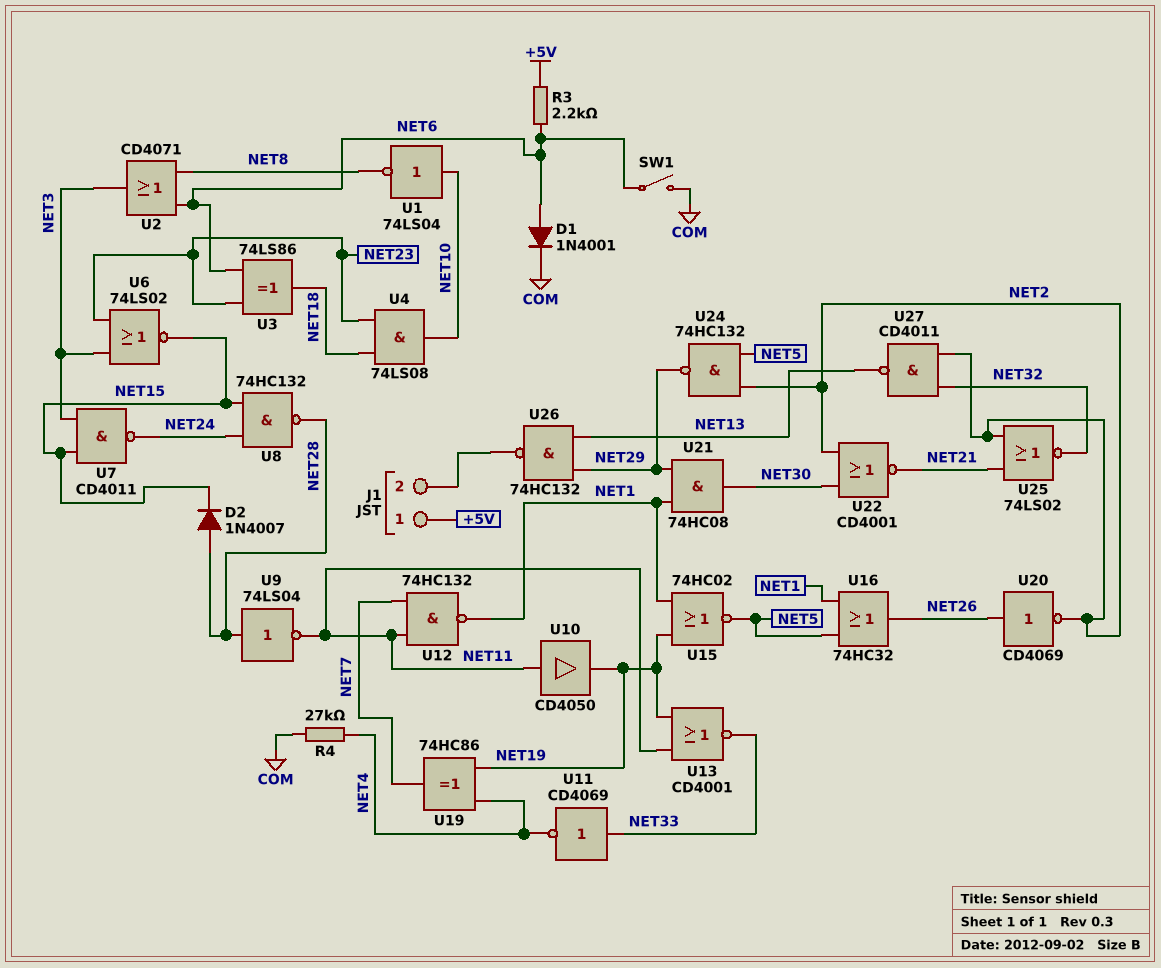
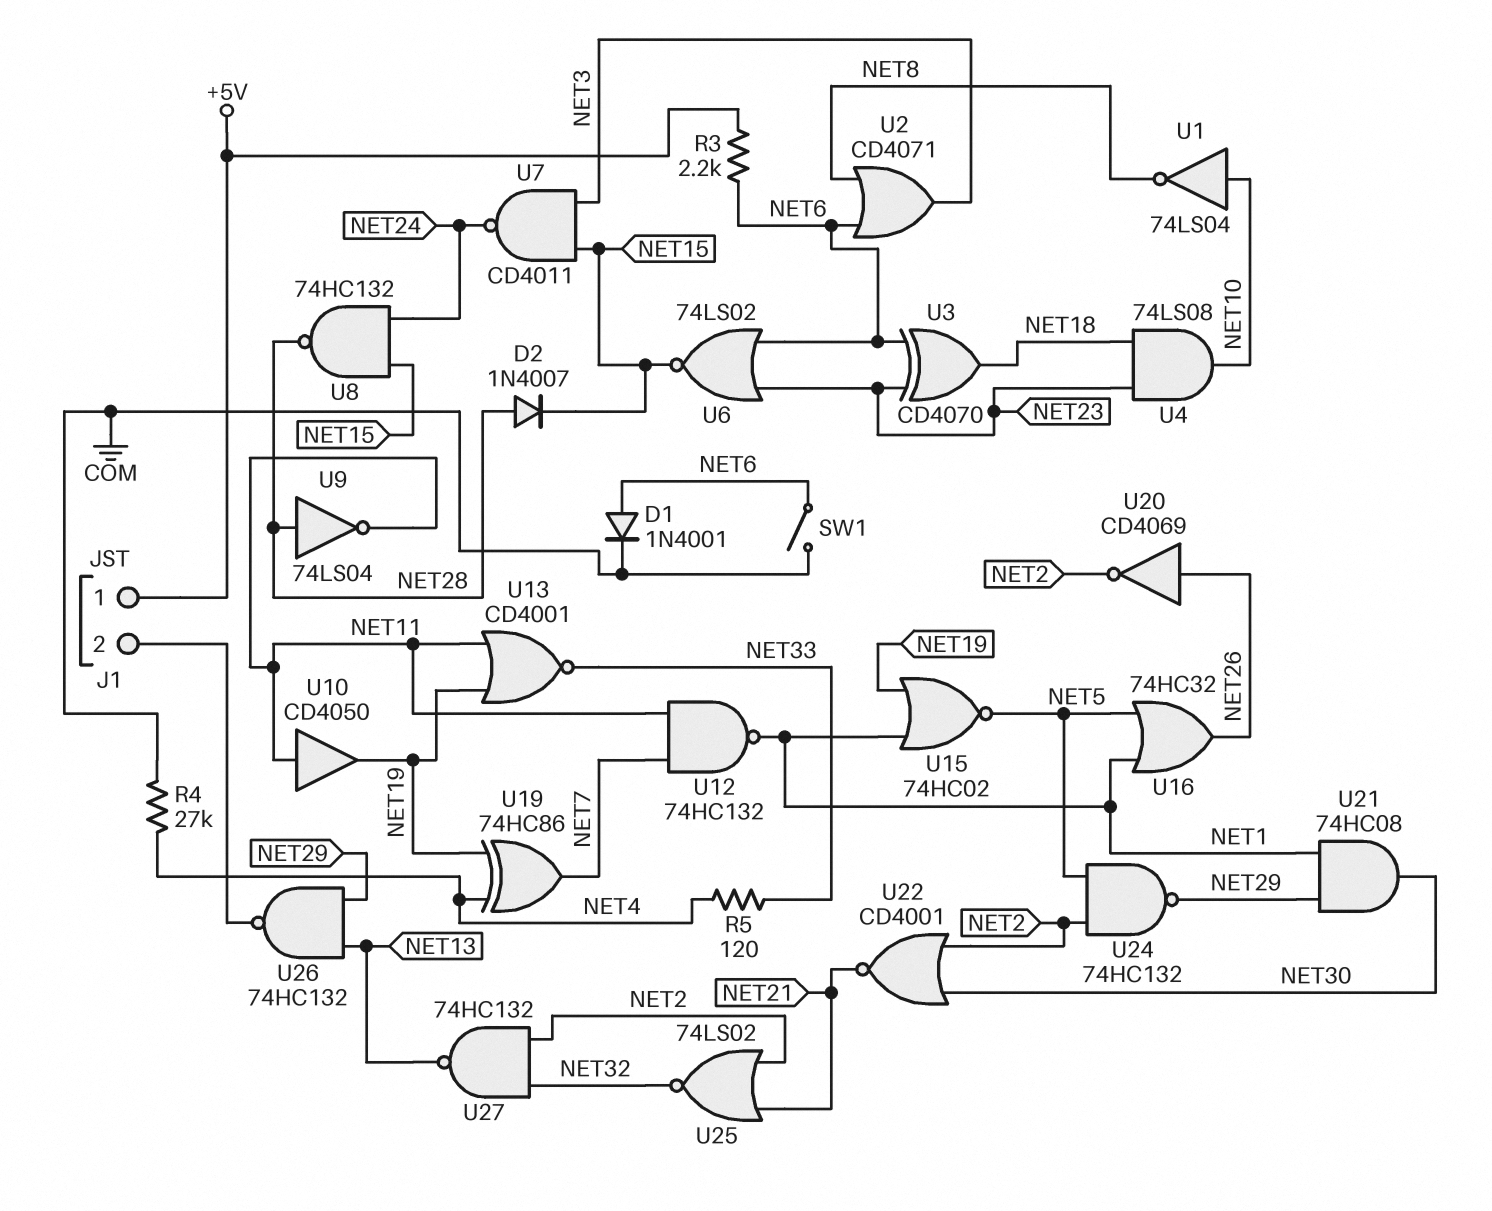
R5: none -> 120 (NET4, NET33)
U3: XOR 74LS86 (in NET6, in NET23, out NET18) -> XOR CD4070 (in NET6, in NET23, out NET18)
U6: NOR 74LS02 (in NET3, in NET23, out NET15) -> NOR 74LS02 (in NET6, in NET23, out NET15)
U11: NOT CD4069 (in NET33, out NET4) -> none
U27: NAND CD4011 (in NET2, in NET32, out NET13) -> NAND 74HC132 (in NET2, in NET32, out NET13)

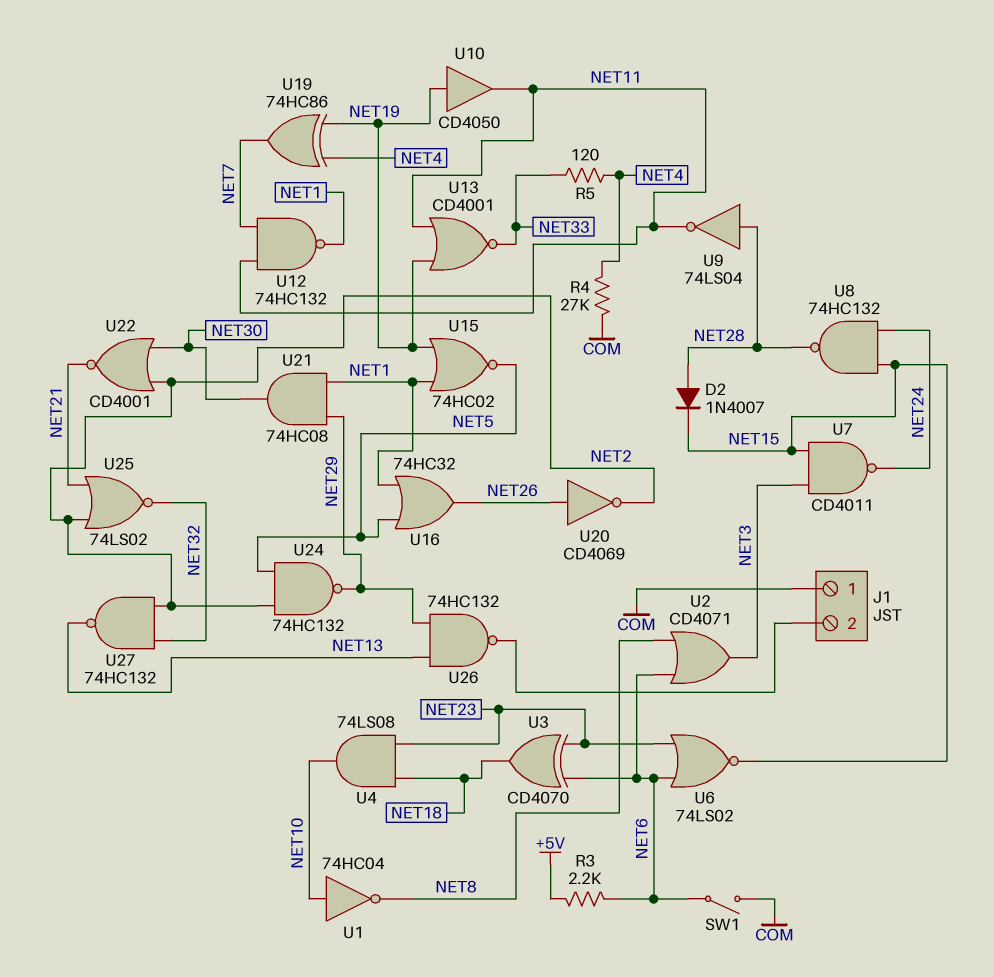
D1: diode 1N4001 (A NET6, K COM) -> none
J1 pin 1: +5V -> COM
U1: NOT 74LS04 (in NET10, out NET8) -> NOT 74HC04 (in NET10, out NET8)
U10: buffer CD4050 (in NET11, out NET19) -> buffer CD4050 (in NET19, out NET11)

